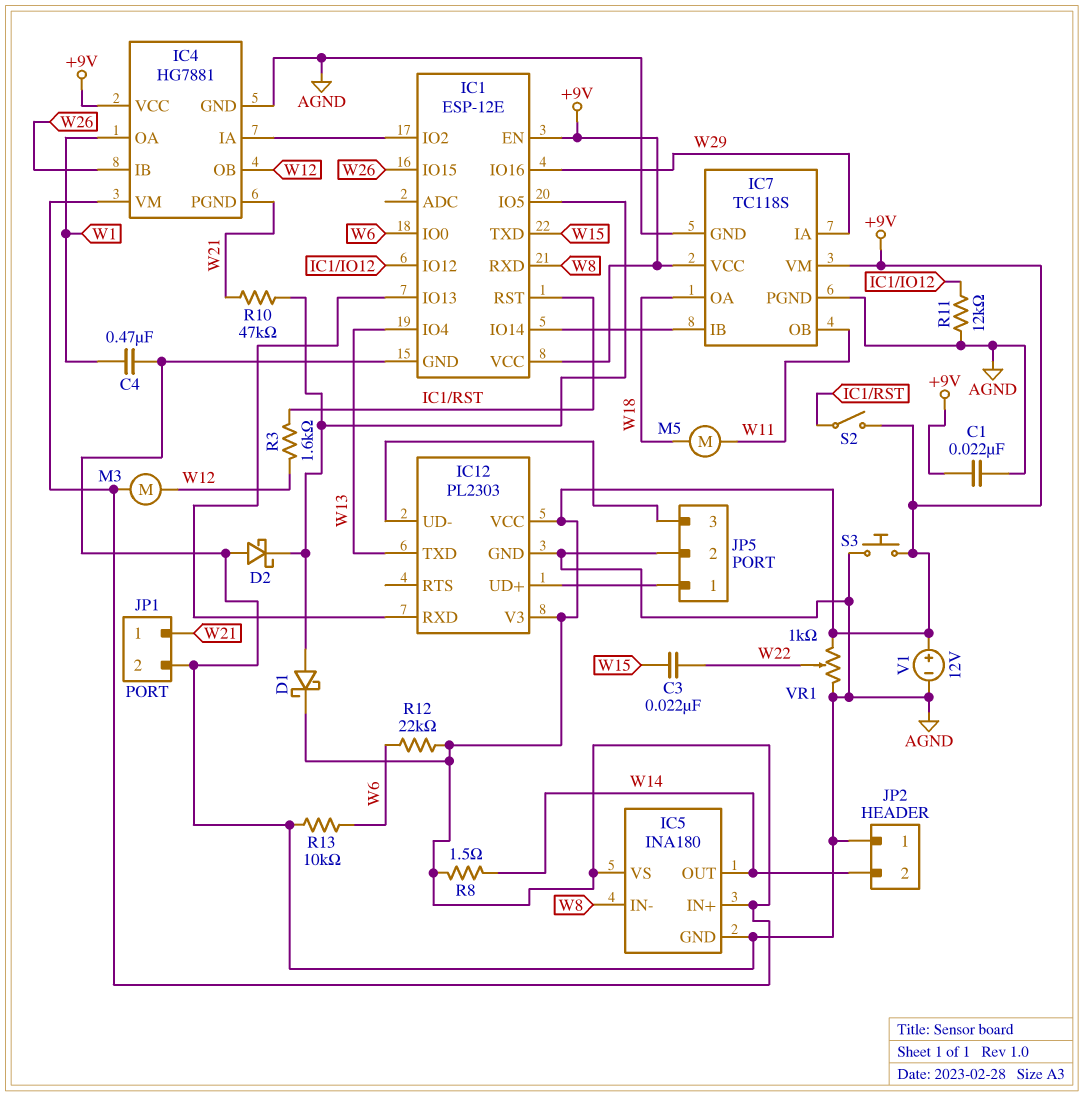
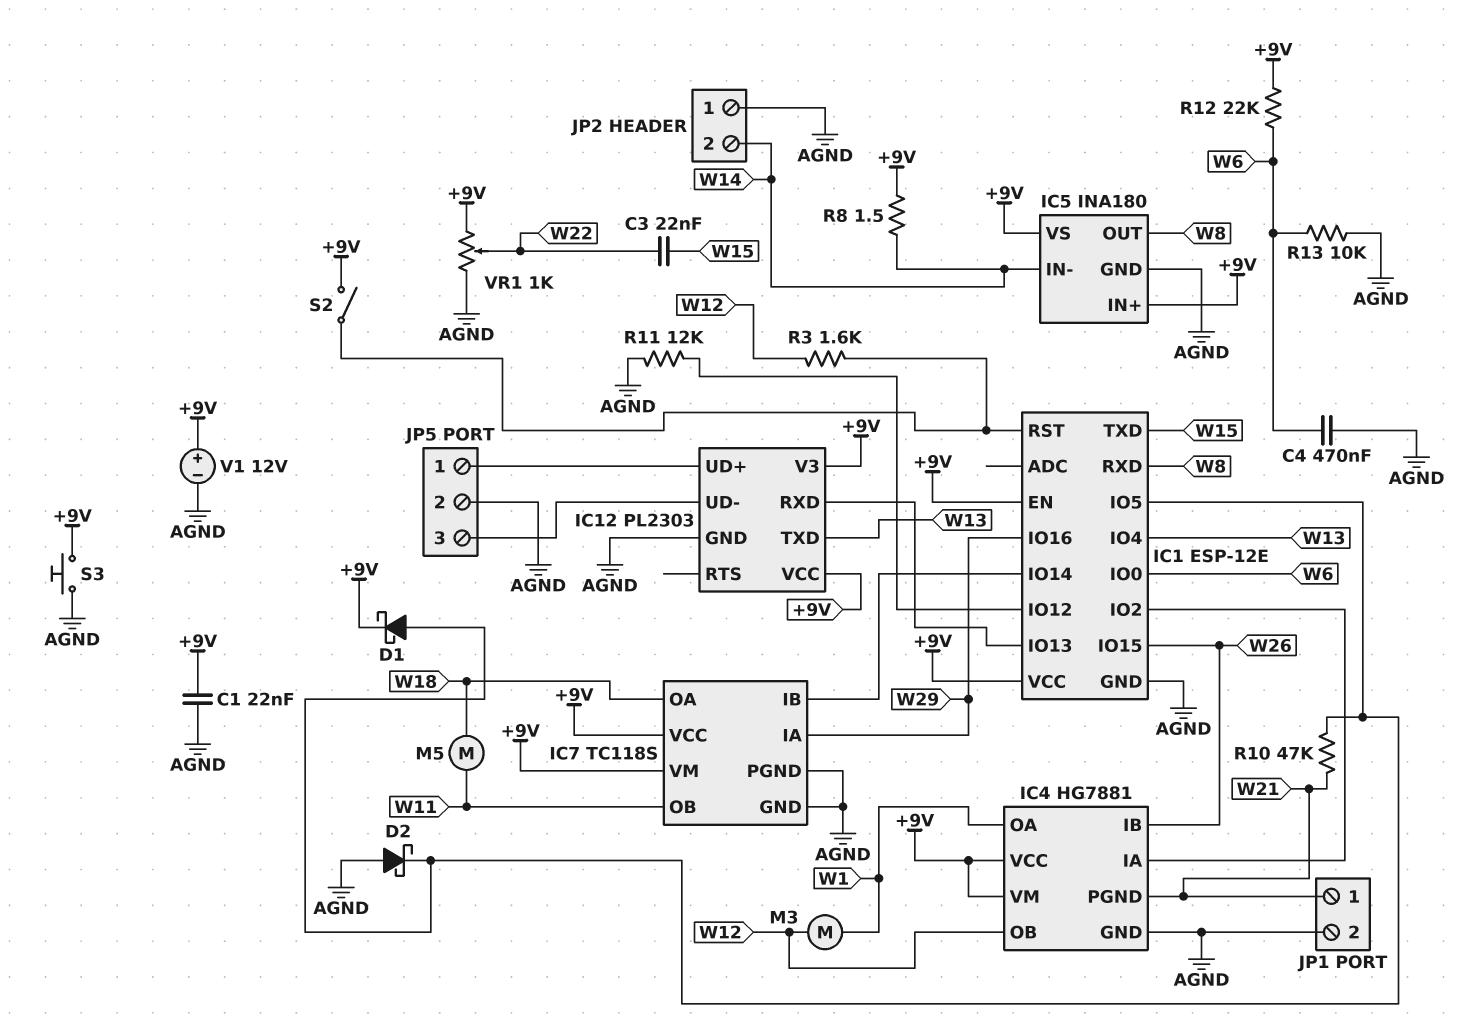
C4: 470nF (AGND, W1) -> 470nF (AGND, W6)
IC5 pin IN-: W8 -> W14
IC5 pin OUT: W14 -> W8
M3: motor (+9V, W12) -> motor (W1, W12)

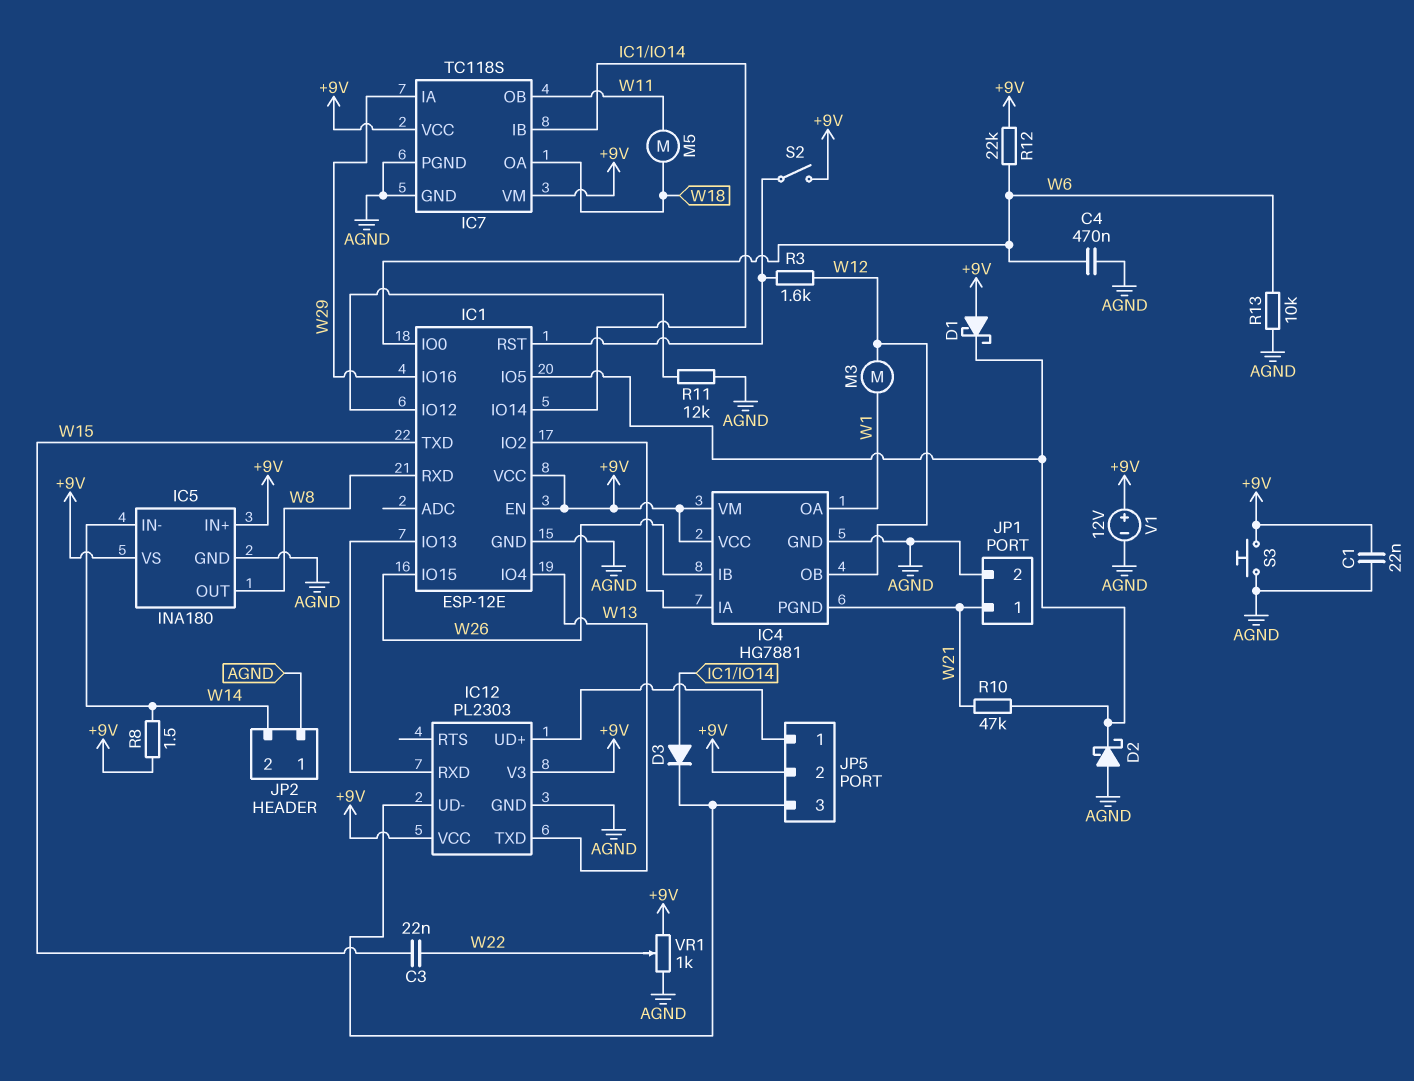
D1: schottky (A IC1/IO5, K +9V) -> schottky (A +9V, K IC1/IO5)
D3: none -> diode (A IC1/IO14, K IC12/UD-)
JP5 pin 2: AGND -> +9V

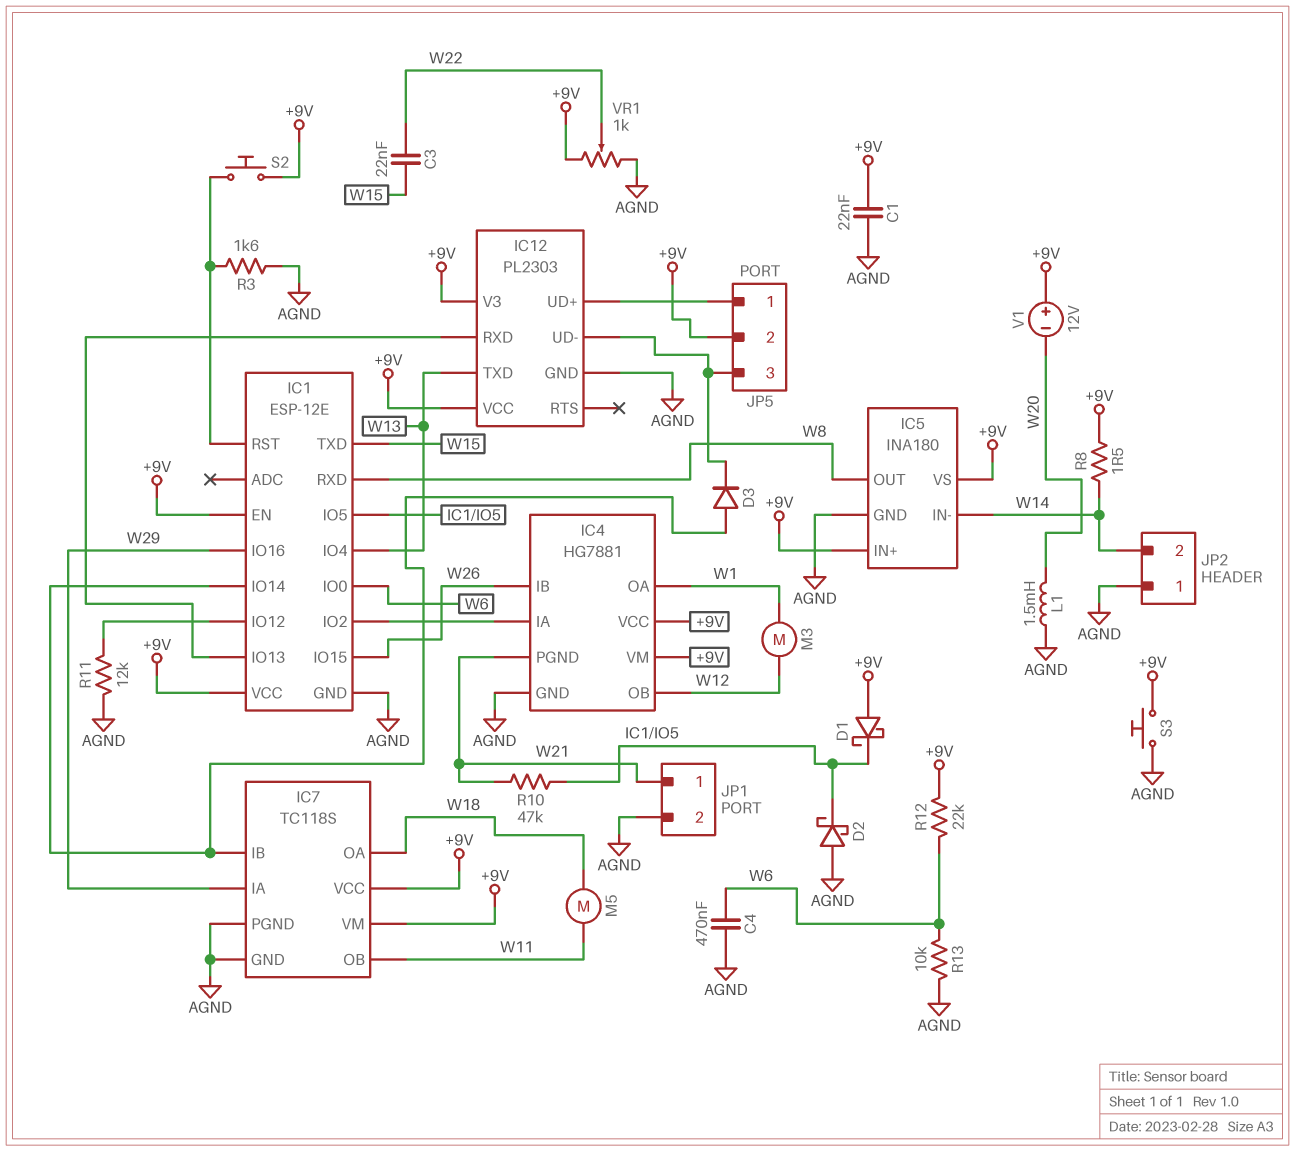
L1: none -> 1.5mH (AGND, W20)
R3: 1.6k (IC1/RST, W12) -> 1.6k (AGND, IC1/RST)
S2: switch (+9V, IC1/RST) -> button (+9V, IC1/RST)
V1: 12V (plus +9V, minus AGND) -> 12V (plus +9V, minus W20)

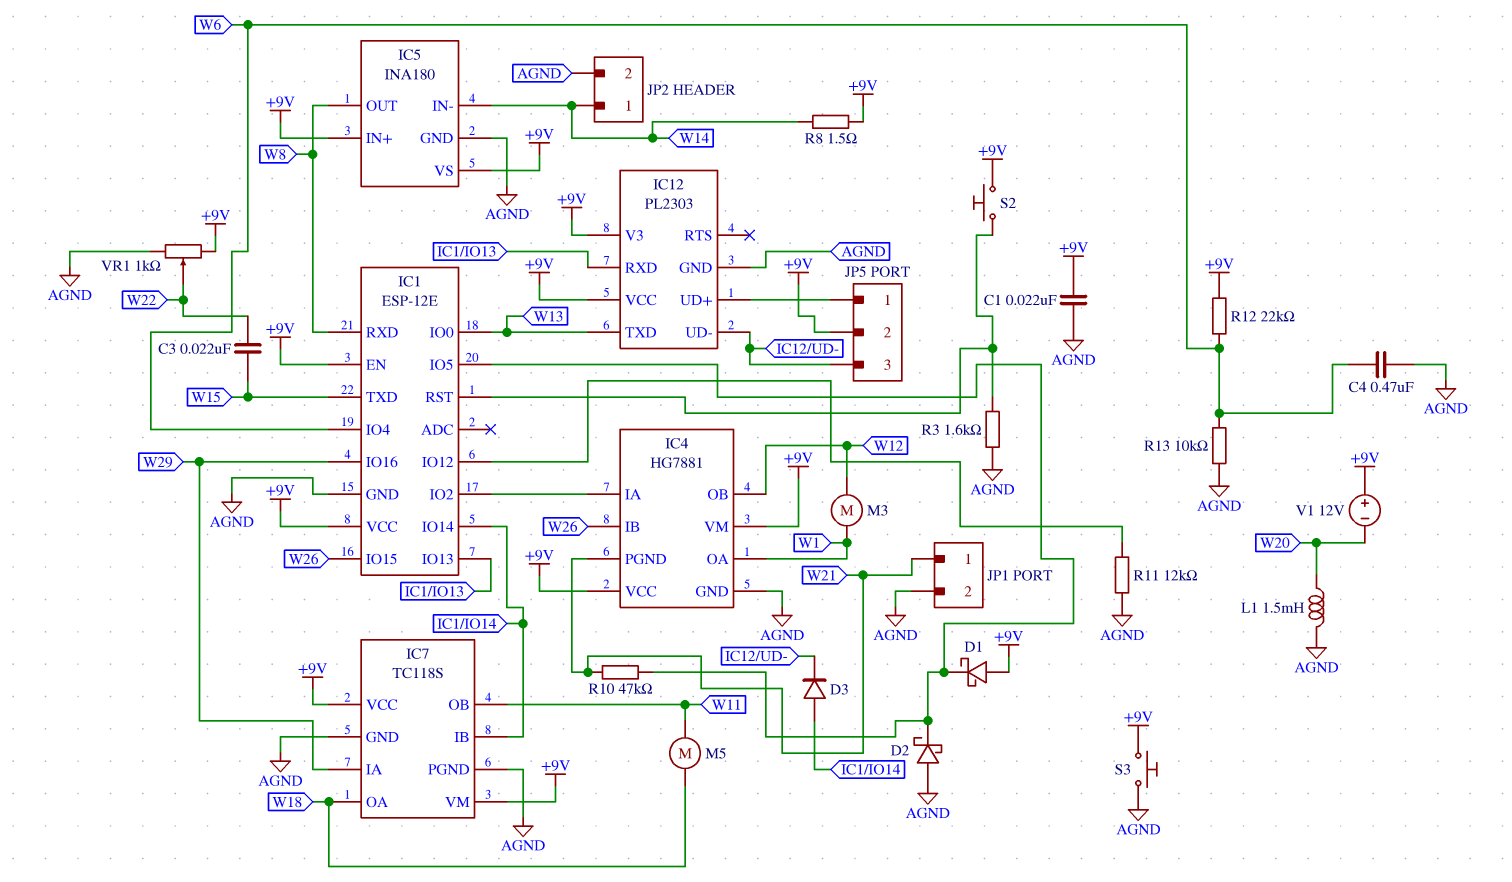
IC1 pin IO0: W6 -> W13
IC1 pin IO4: W13 -> W6
JP2 pin 1: AGND -> W14
JP2 pin 2: W14 -> AGND

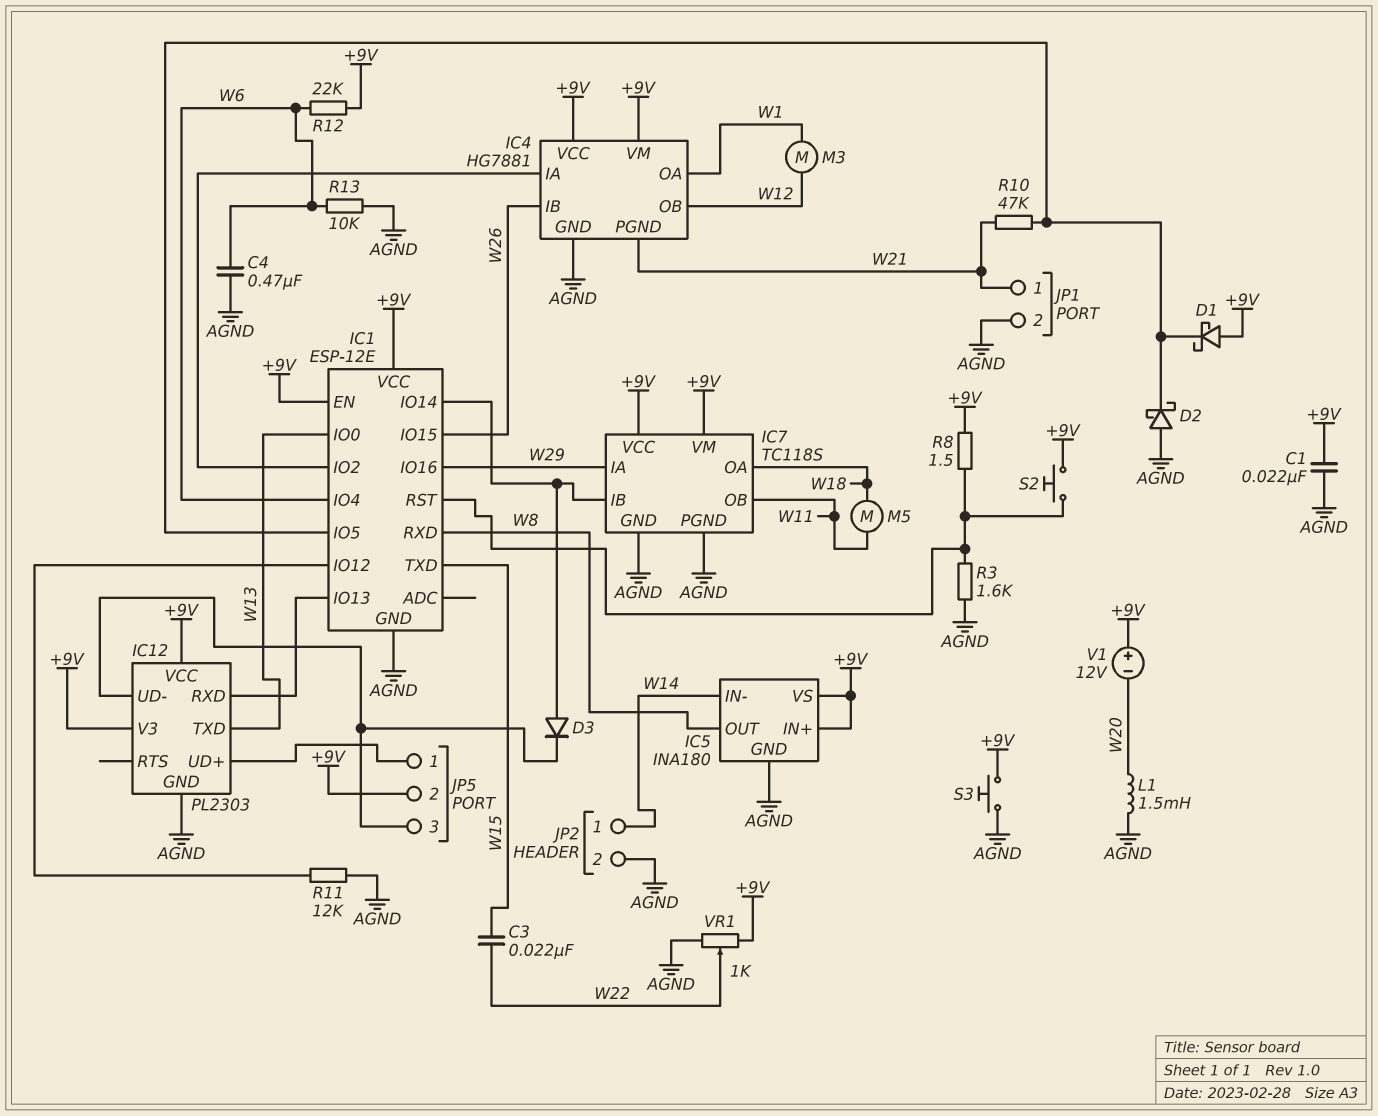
R8: 1.5 (+9V, W14) -> 1.5 (+9V, IC1/RST)

